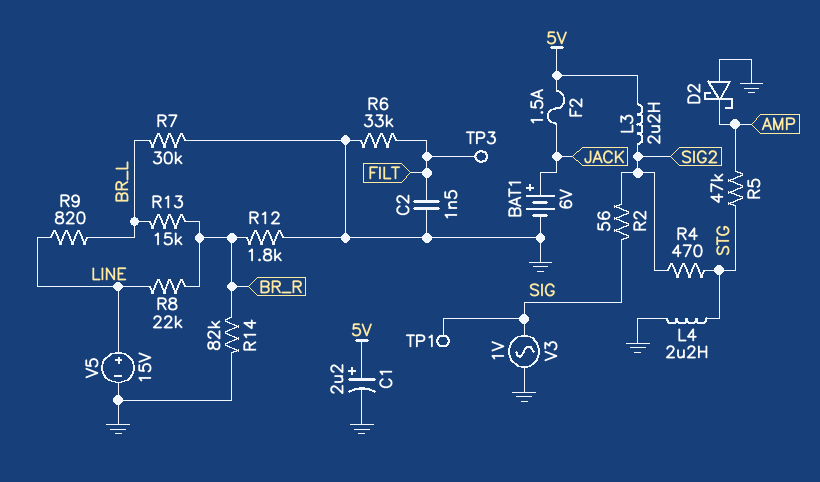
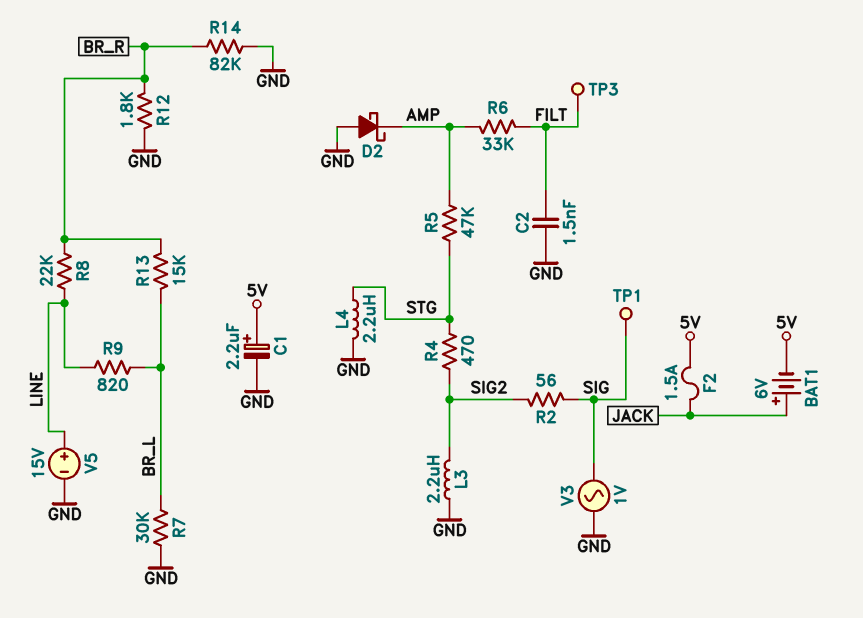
BAT1: 6V (plus JACK, minus GND) -> 6V (plus JACK, minus 5V)
L3: 2.2uH (5V, SIG2) -> 2.2uH (GND, SIG2)
R6: 33k (FILT, GND) -> 33k (AMP, FILT)

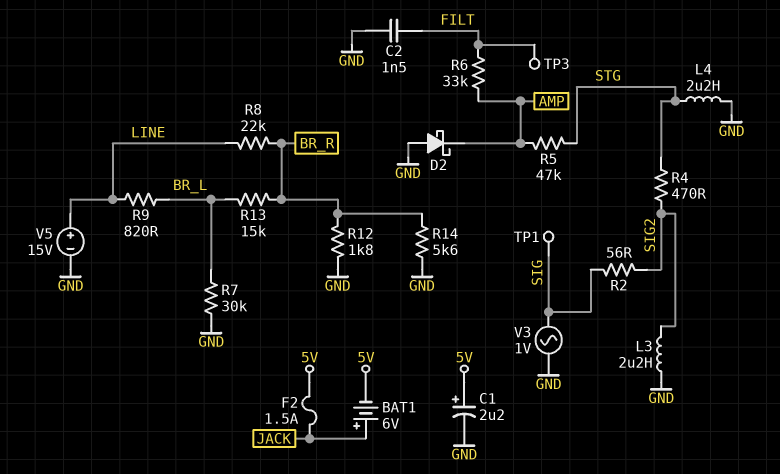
R14: 82k (BR_R, GND) -> 5.6k (BR_R, GND)

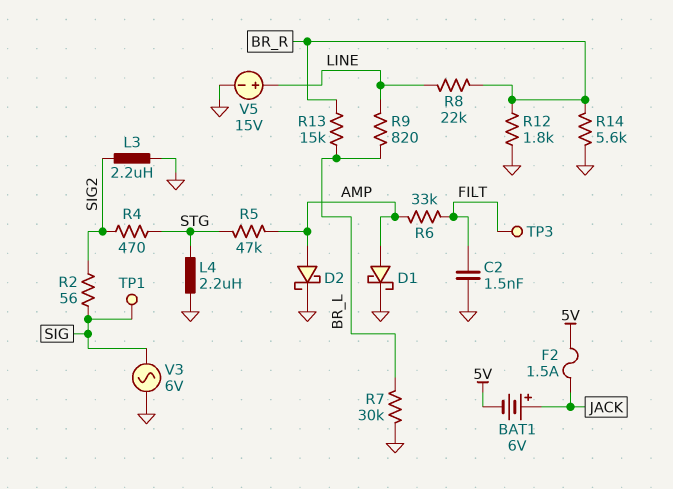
C1: 2.2uF (plus 5V, minus GND) -> none
D1: none -> schottky (A AMP, K GND)
D2: schottky (A GND, K AMP) -> schottky (A AMP, K GND)
V3: AC 1V (GND, SIG) -> AC 6V (GND, SIG)

